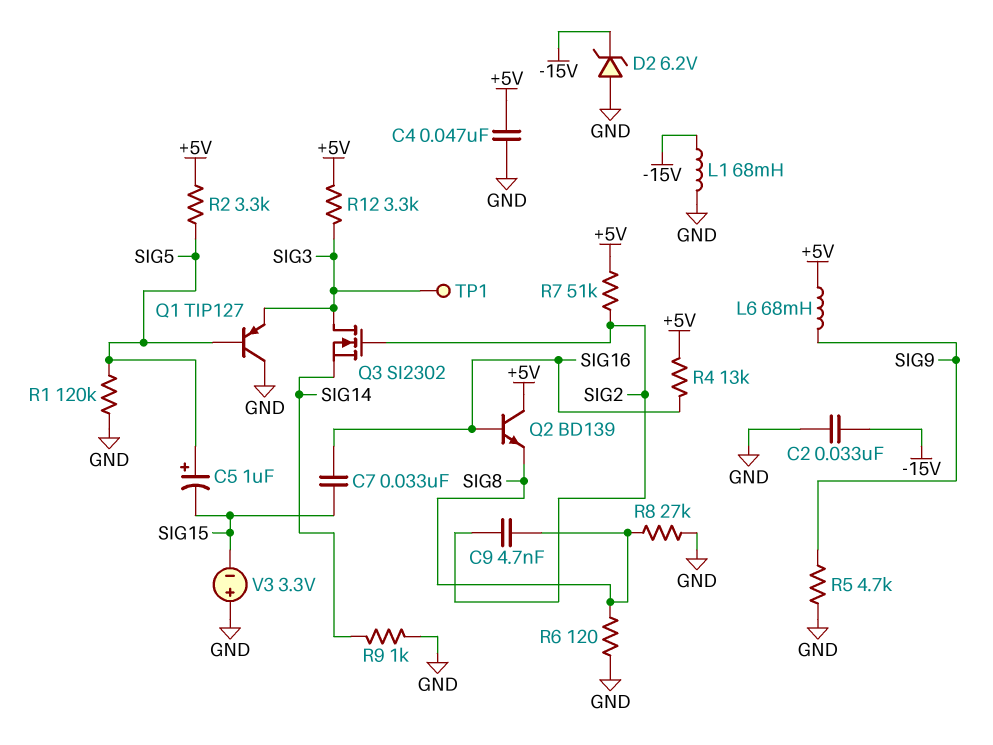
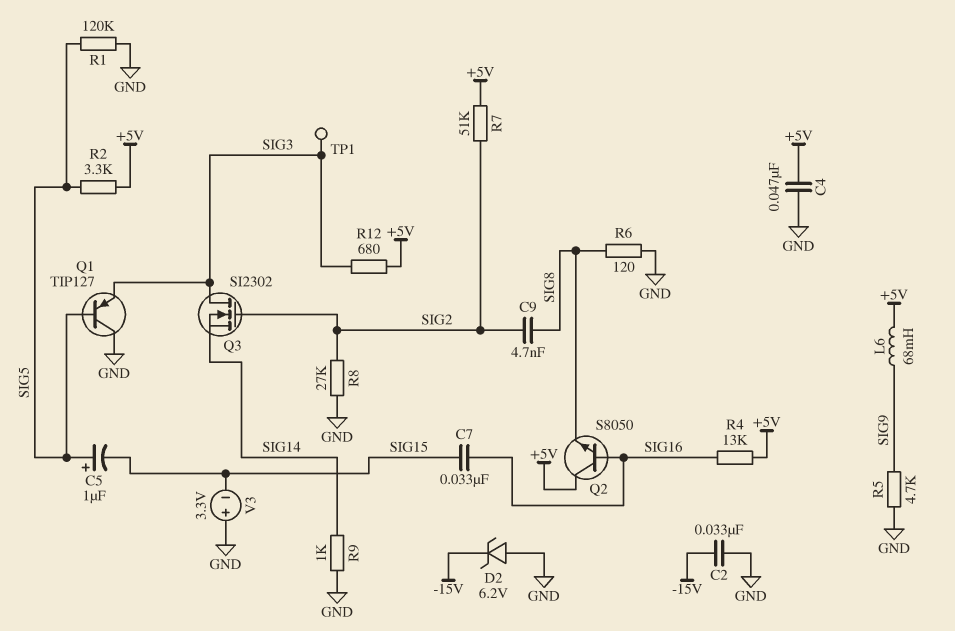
L1: 68mH (-15V, GND) -> none
Q2: NPN BD139 (B SIG16, C +5V, E SIG8) -> NPN S8050 (B SIG16, C +5V, E SIG8)
R8: 27k (GND, SIG8) -> 27k (GND, SIG2)
R12: 3.3k (+5V, SIG3) -> 680 (+5V, SIG3)

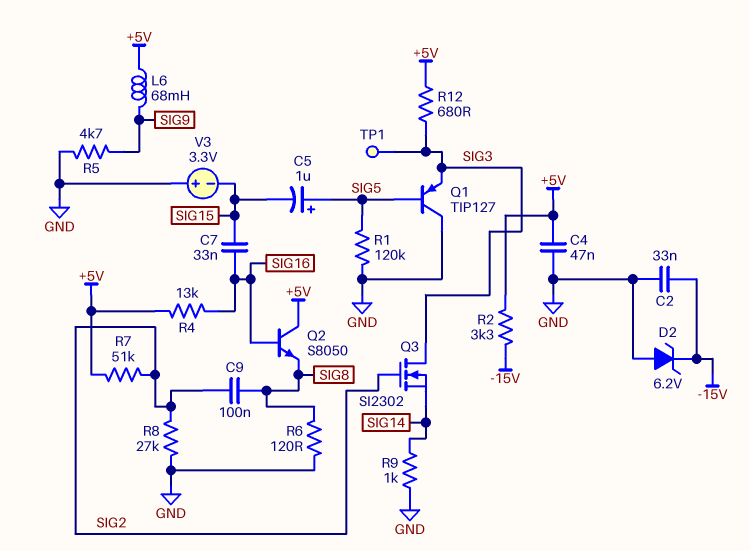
C9: 4.7nF (SIG2, SIG8) -> 100nF (SIG2, SIG8)
R2: 3.3k (+5V, SIG5) -> 3.3k (+5V, -15V)

